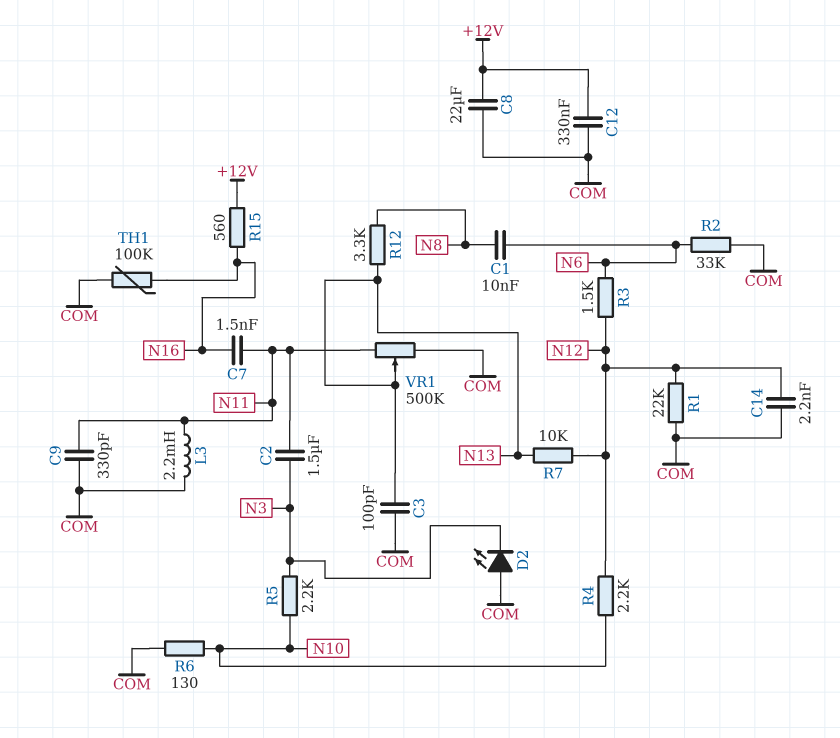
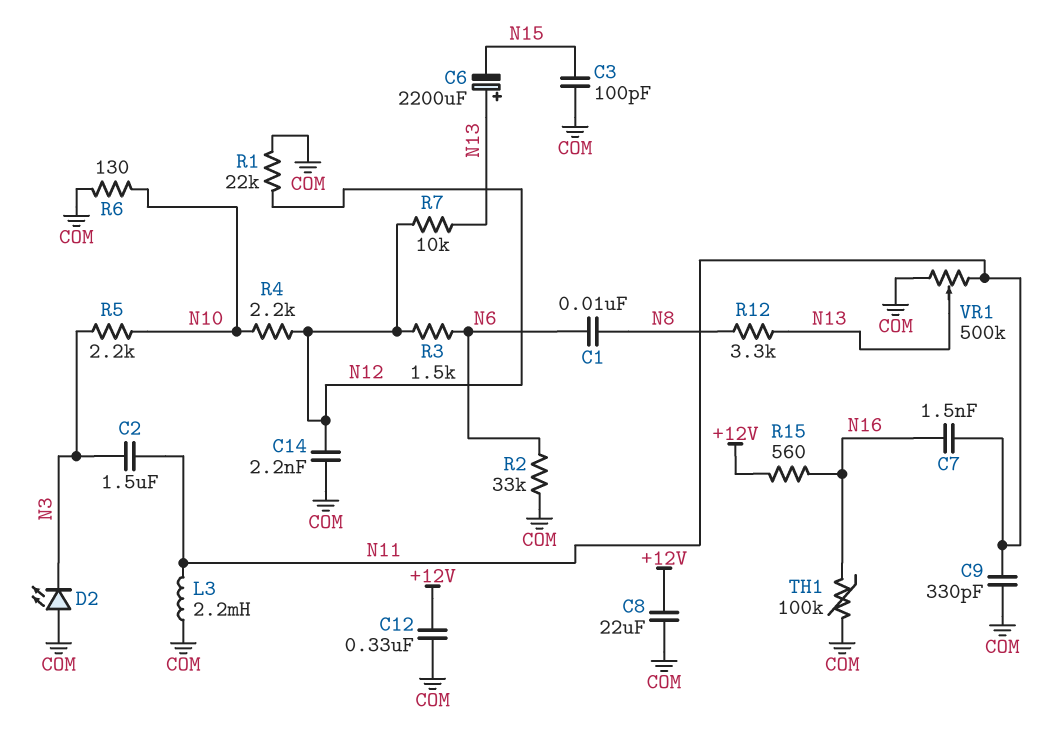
C3: 100pF (COM, N13) -> 100pF (COM, N15)
C6: none -> 2200uF (plus N13, minus N15)

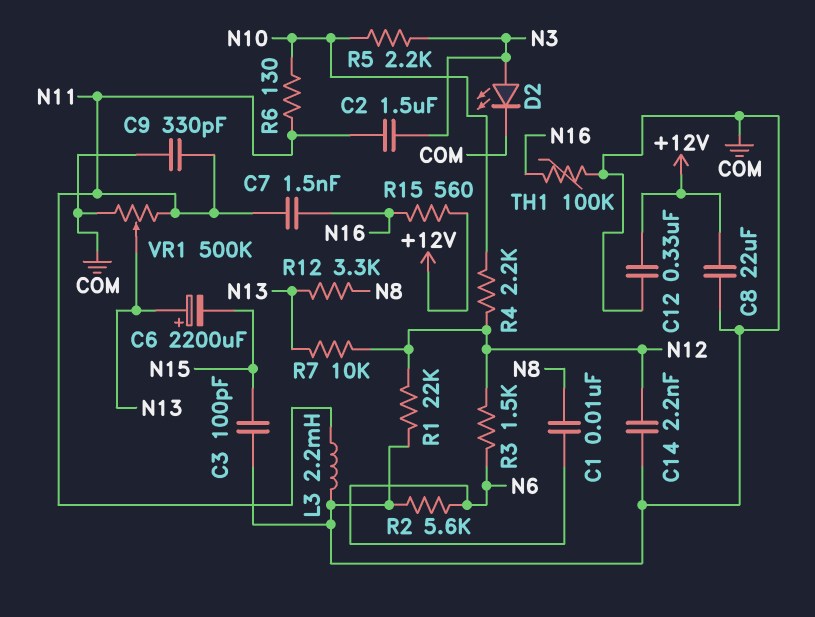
D2: LED (A COM, K N3) -> LED (A N3, K COM)
R2: 33k (COM, N6) -> 5.6k (COM, N6)
R6: 130 (COM, N10) -> 130 (N10, N11)

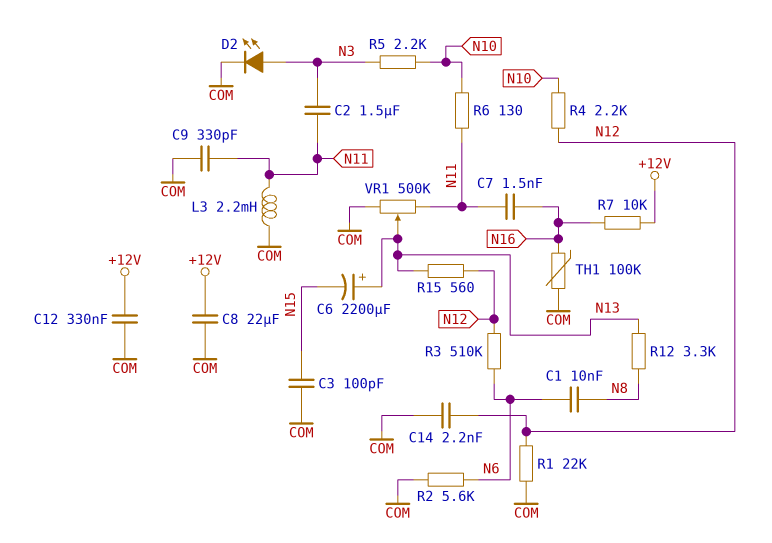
R3: 1.5k (N6, N12) -> 510k (N6, N12)
R7: 10k (N12, N13) -> 10k (+12V, N16)
R15: 560 (+12V, N16) -> 560 (N12, N13)

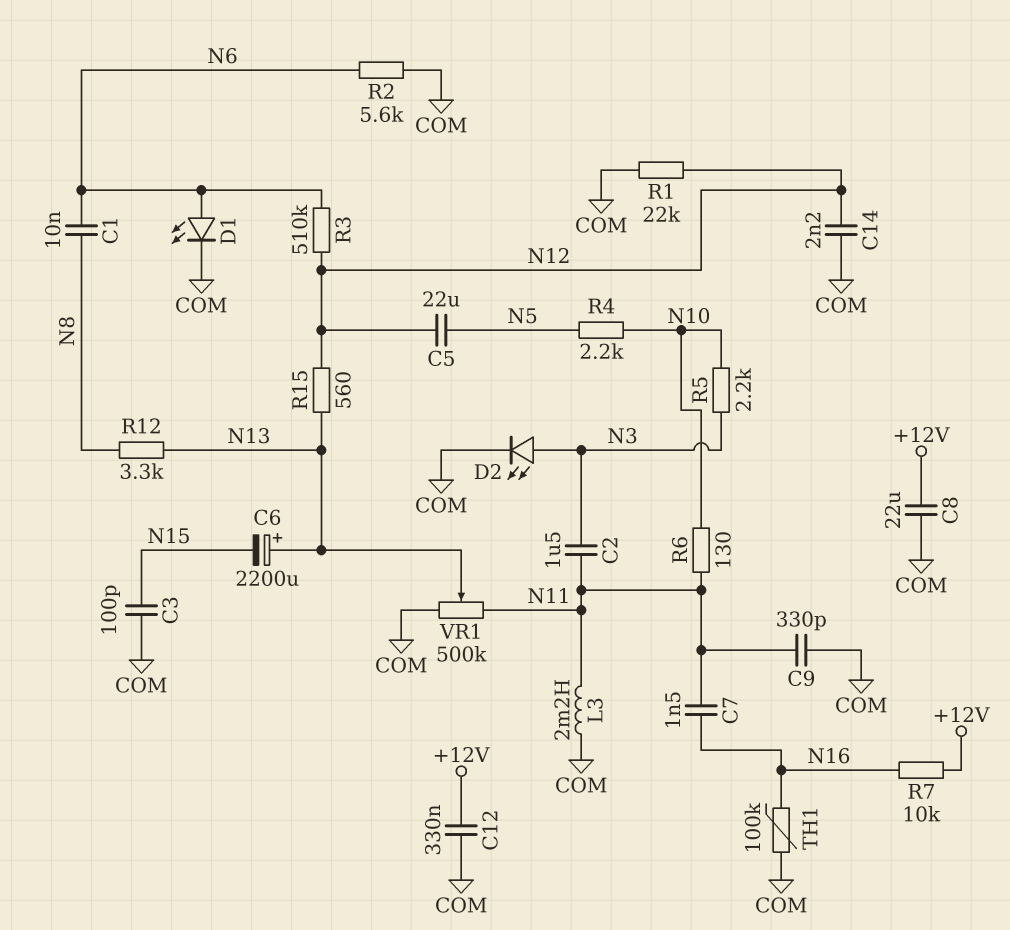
C5: none -> 22uF (N5, N12)
D1: none -> LED (A N6, K COM)
R4: 2.2k (N10, N12) -> 2.2k (N5, N10)

